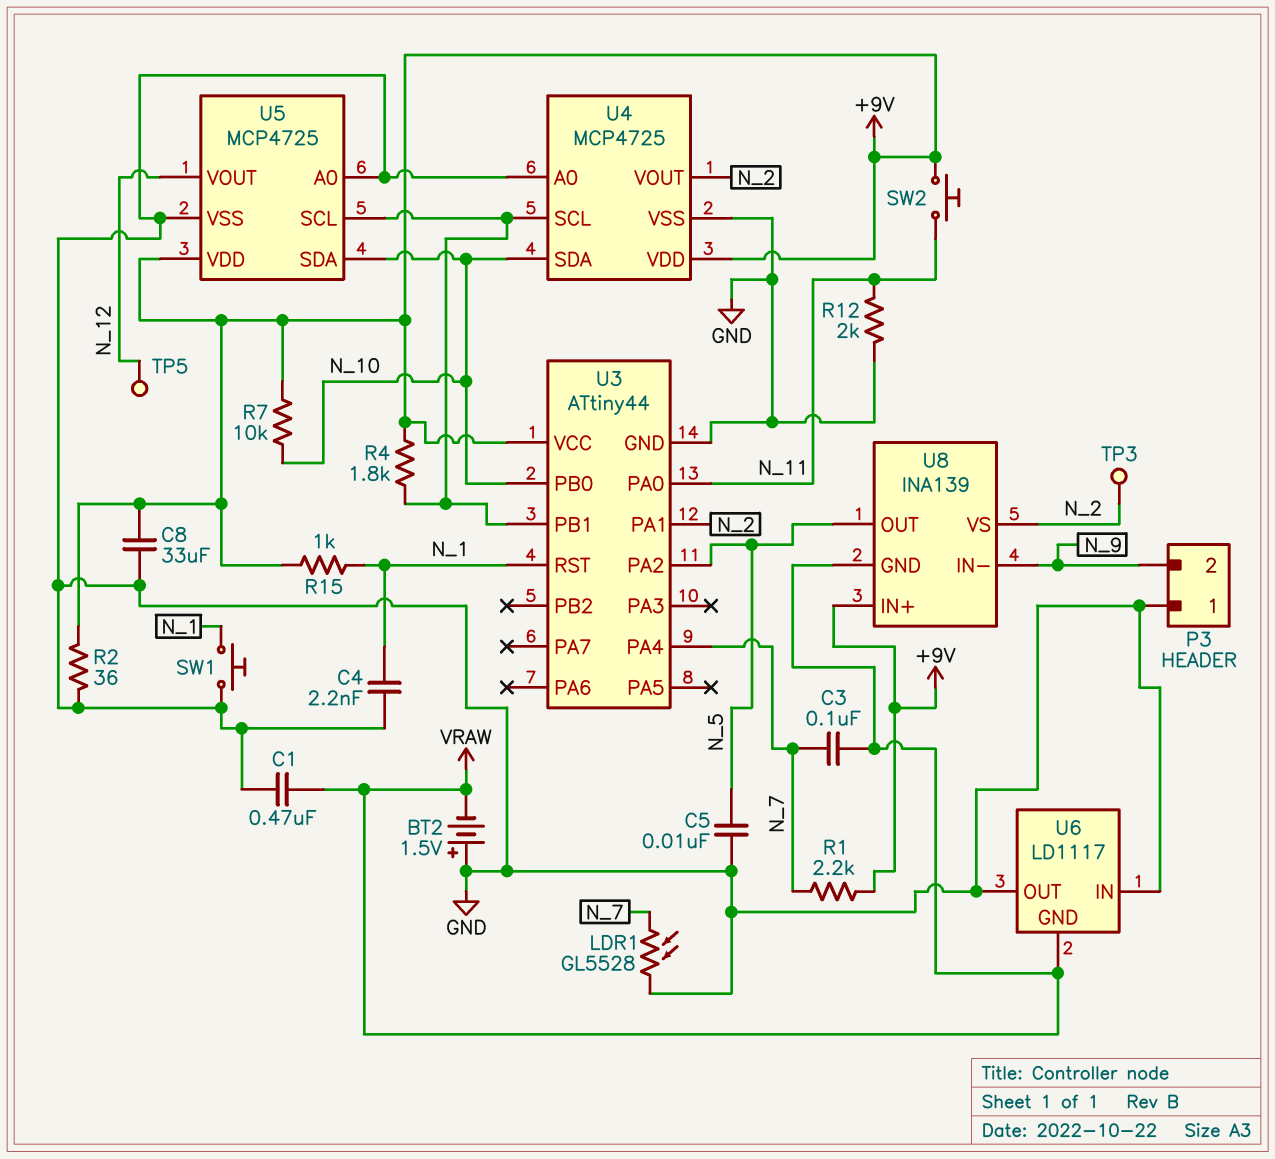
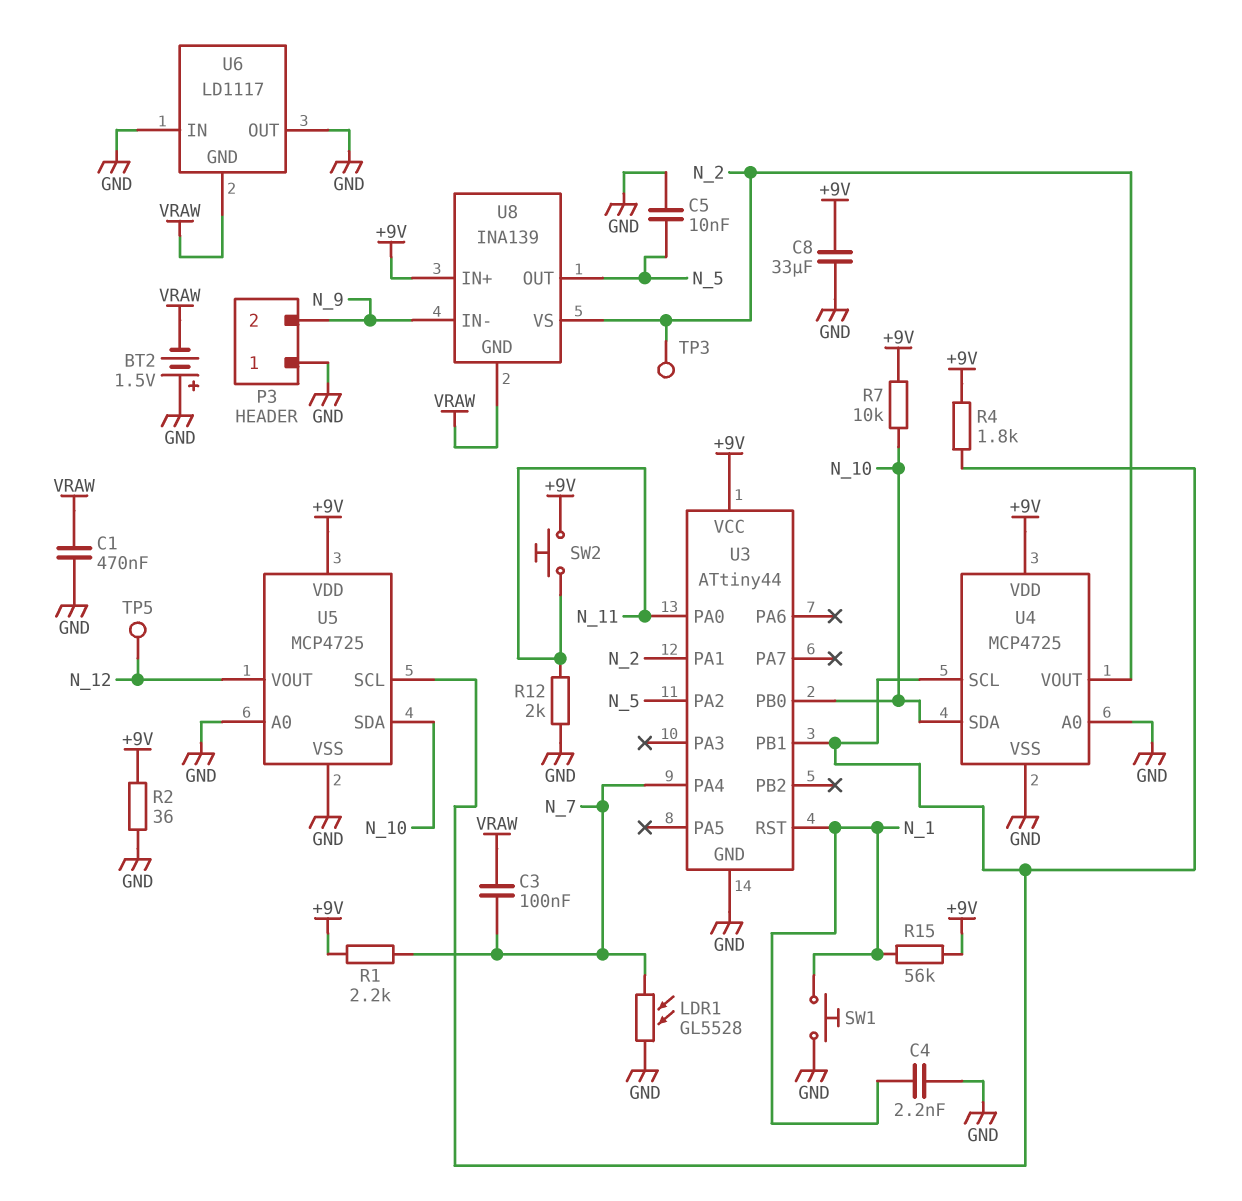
R15: 1k (+9V, N_1) -> 56k (+9V, N_1)

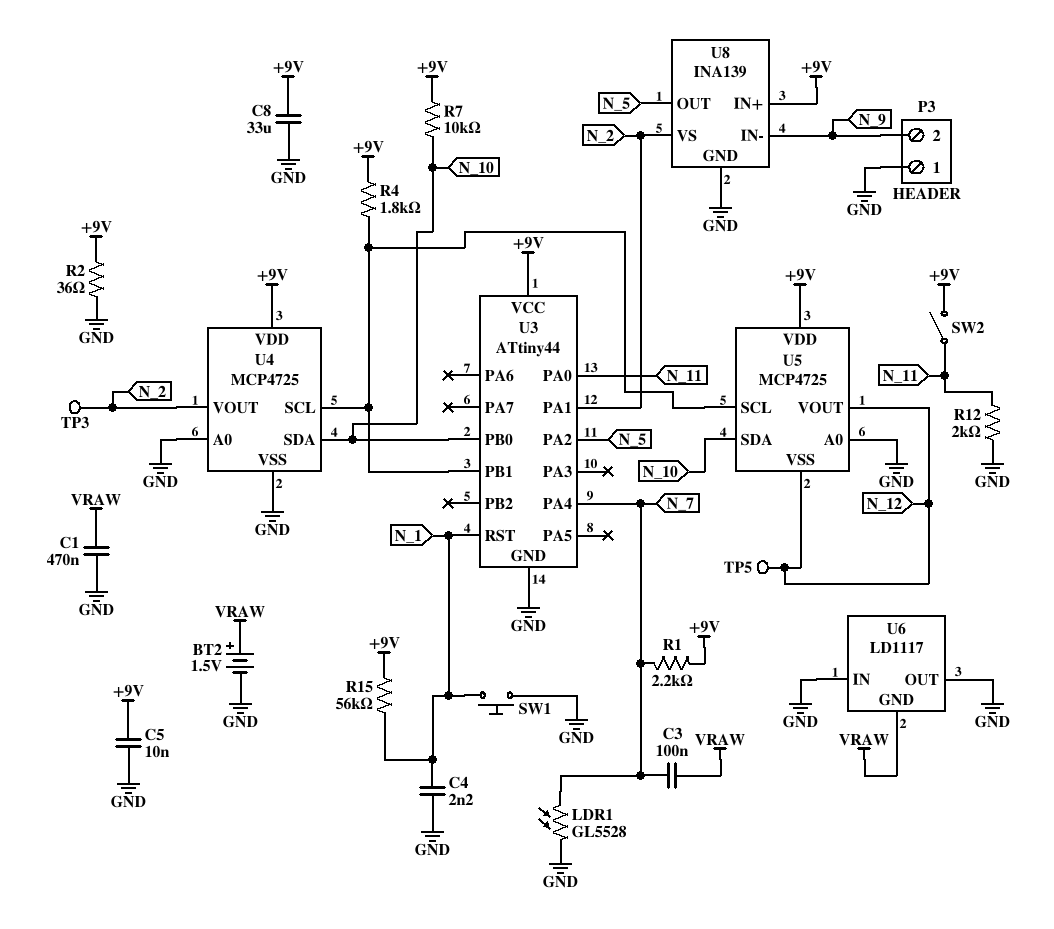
BT2: 1.5V (plus GND, minus VRAW) -> 1.5V (plus VRAW, minus GND)
C5: 10nF (GND, N_5) -> 10nF (+9V, GND)
SW2: button (+9V, N_11) -> switch (+9V, N_11)
U5 pin VSS: GND -> N_12
U8 pin GND: VRAW -> GND

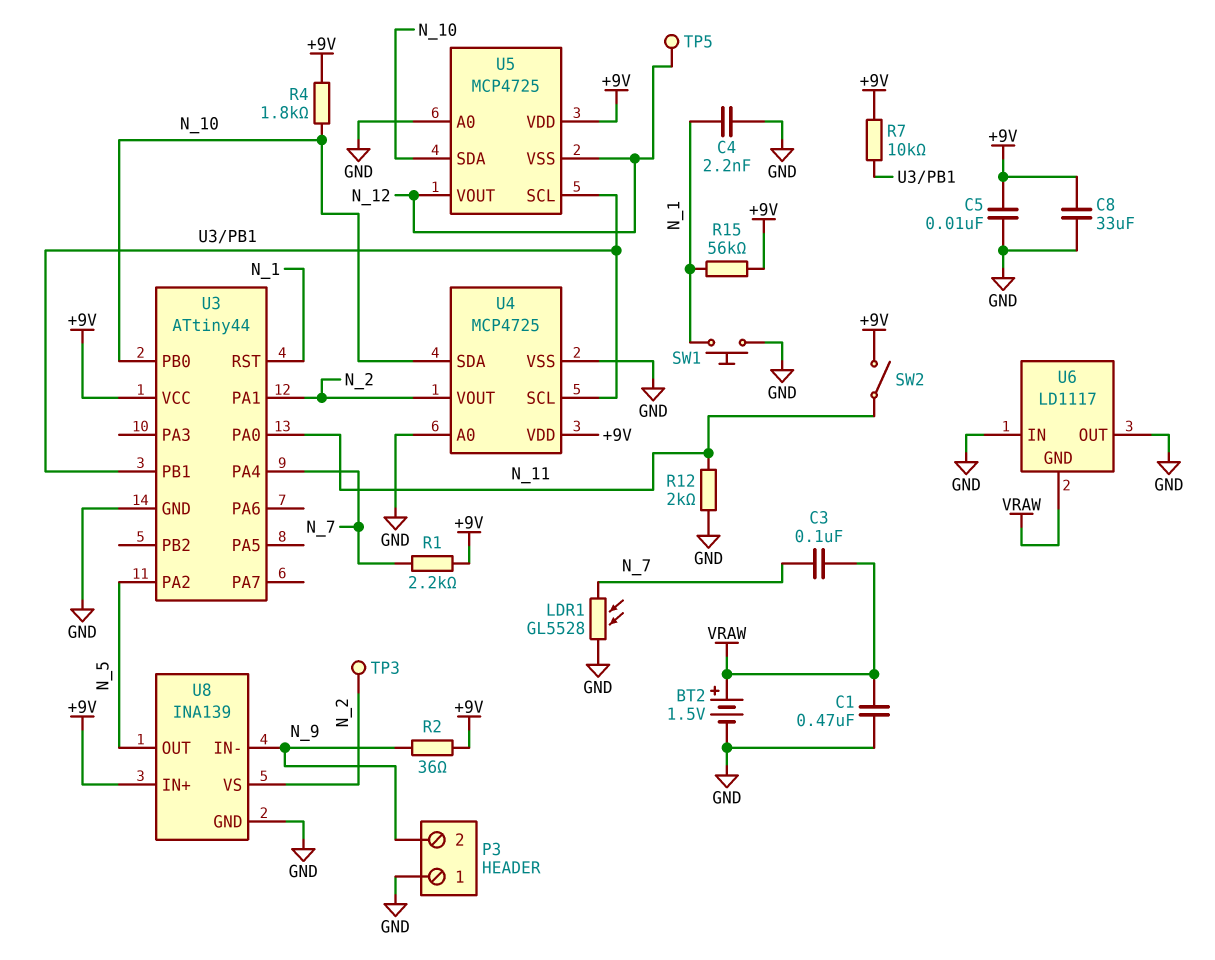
R2: 36 (+9V, GND) -> 36 (+9V, N_9)
R4: 1.8k (+9V, U3/PB1) -> 1.8k (+9V, N_10)
R7: 10k (+9V, N_10) -> 10k (+9V, U3/PB1)

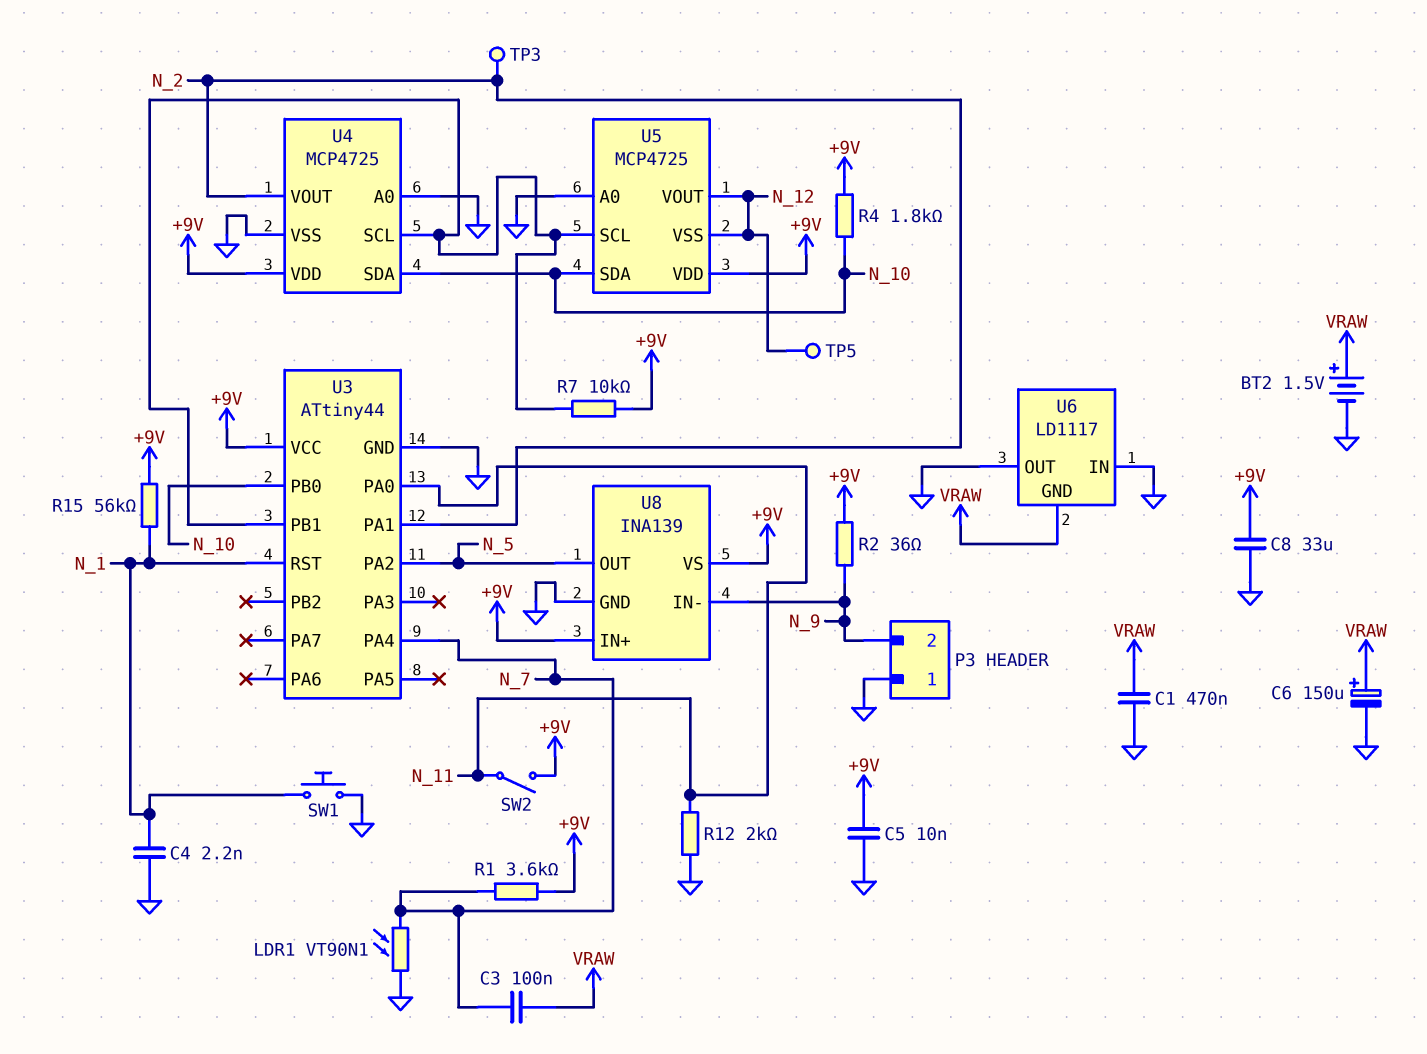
C6: none -> 150uF (plus VRAW, minus GND)
LDR1: GL5528 (GND, N_7) -> VT90N1 (GND, N_7)
R1: 2.2k (+9V, N_7) -> 3.6k (+9V, N_7)
U8 pin VS: N_2 -> +9V

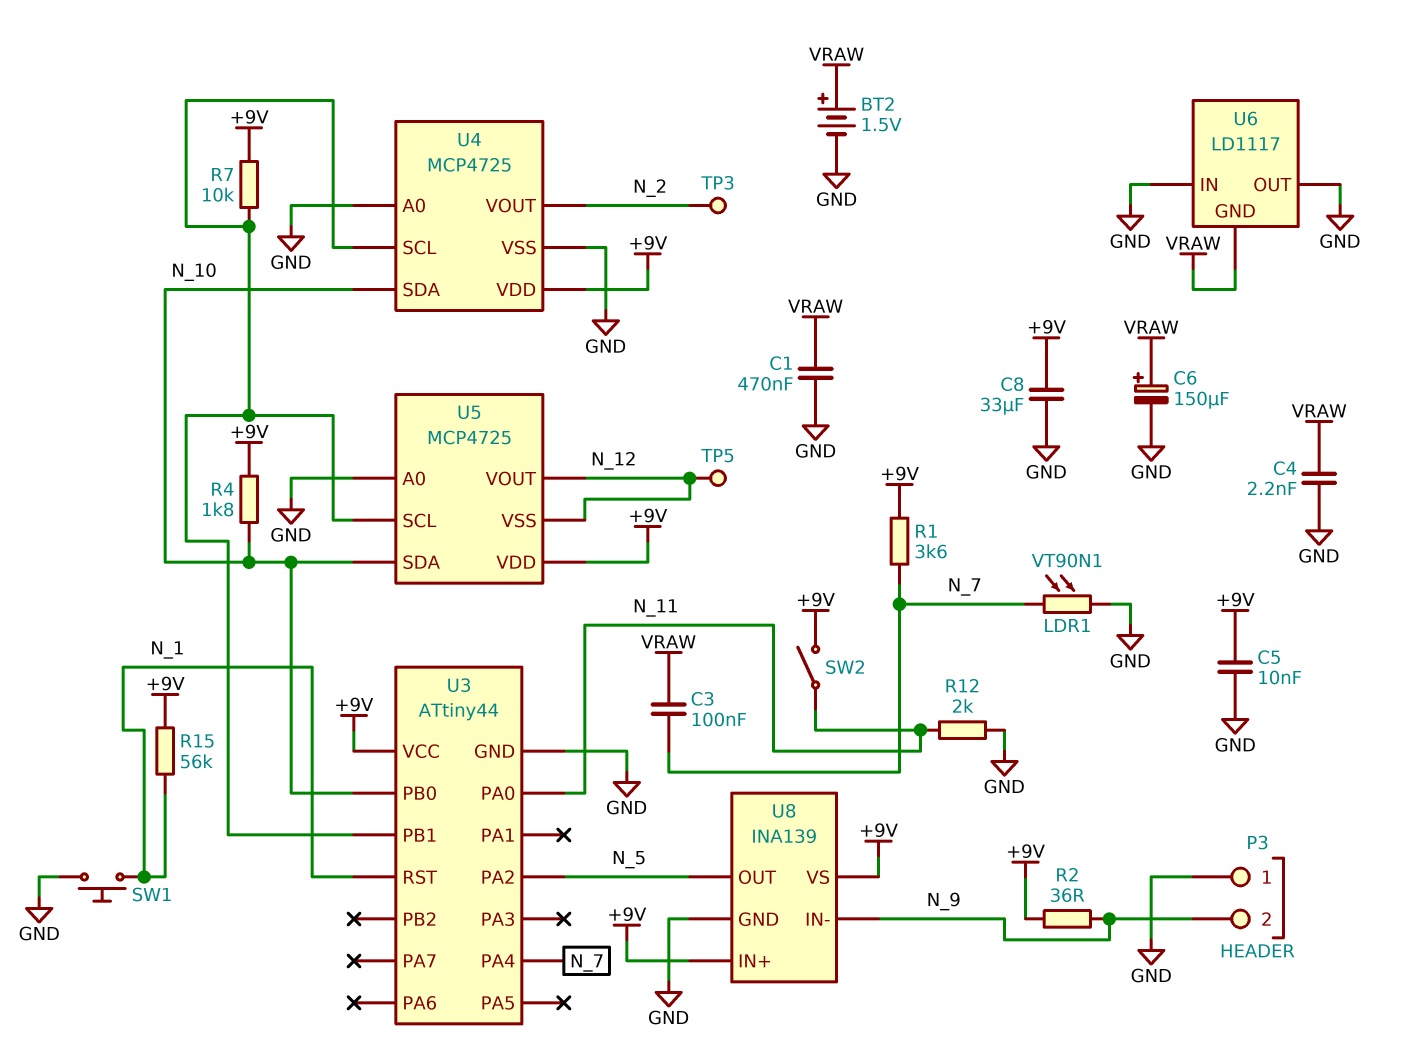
C4: 2.2nF (GND, N_1) -> 2.2nF (GND, VRAW)
U3 pin PA1: N_2 -> none

